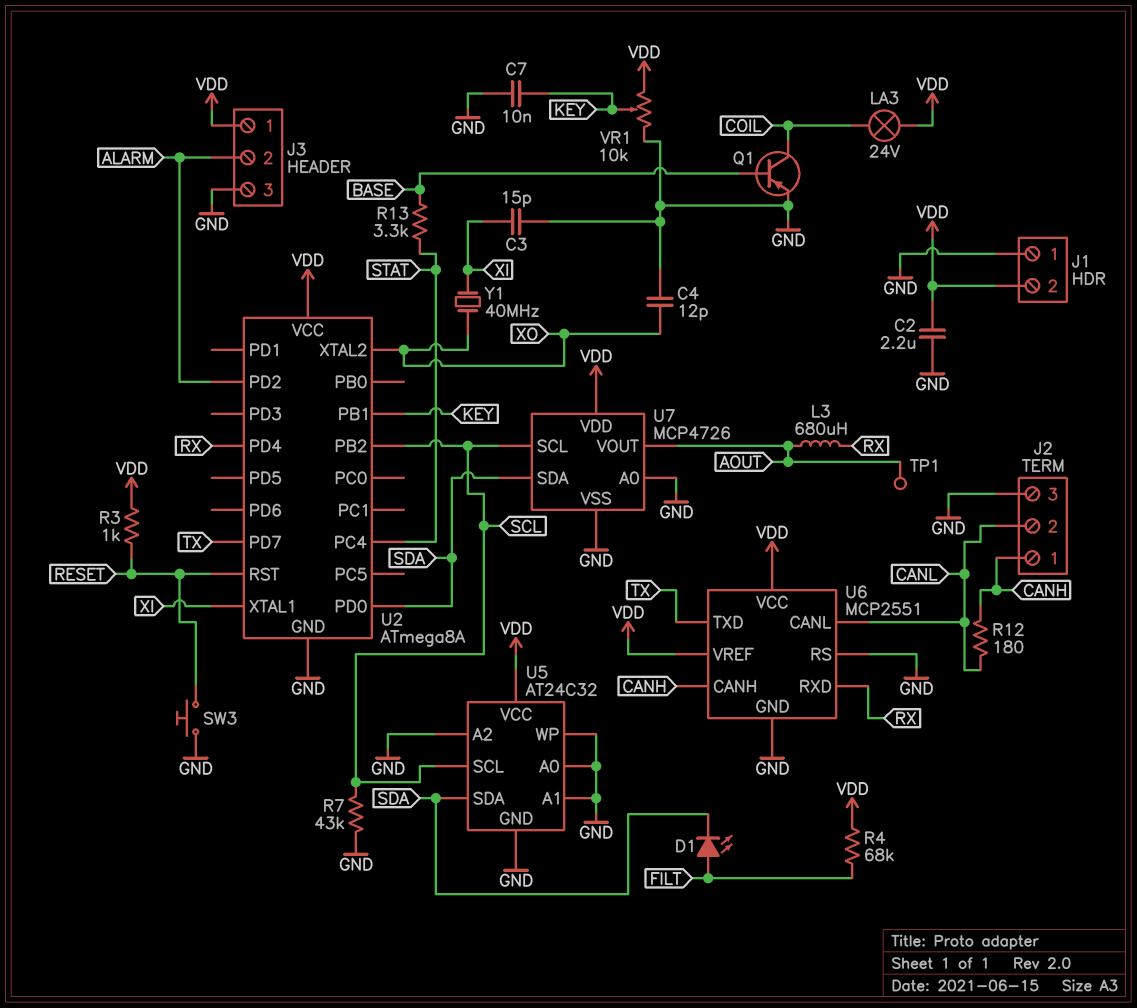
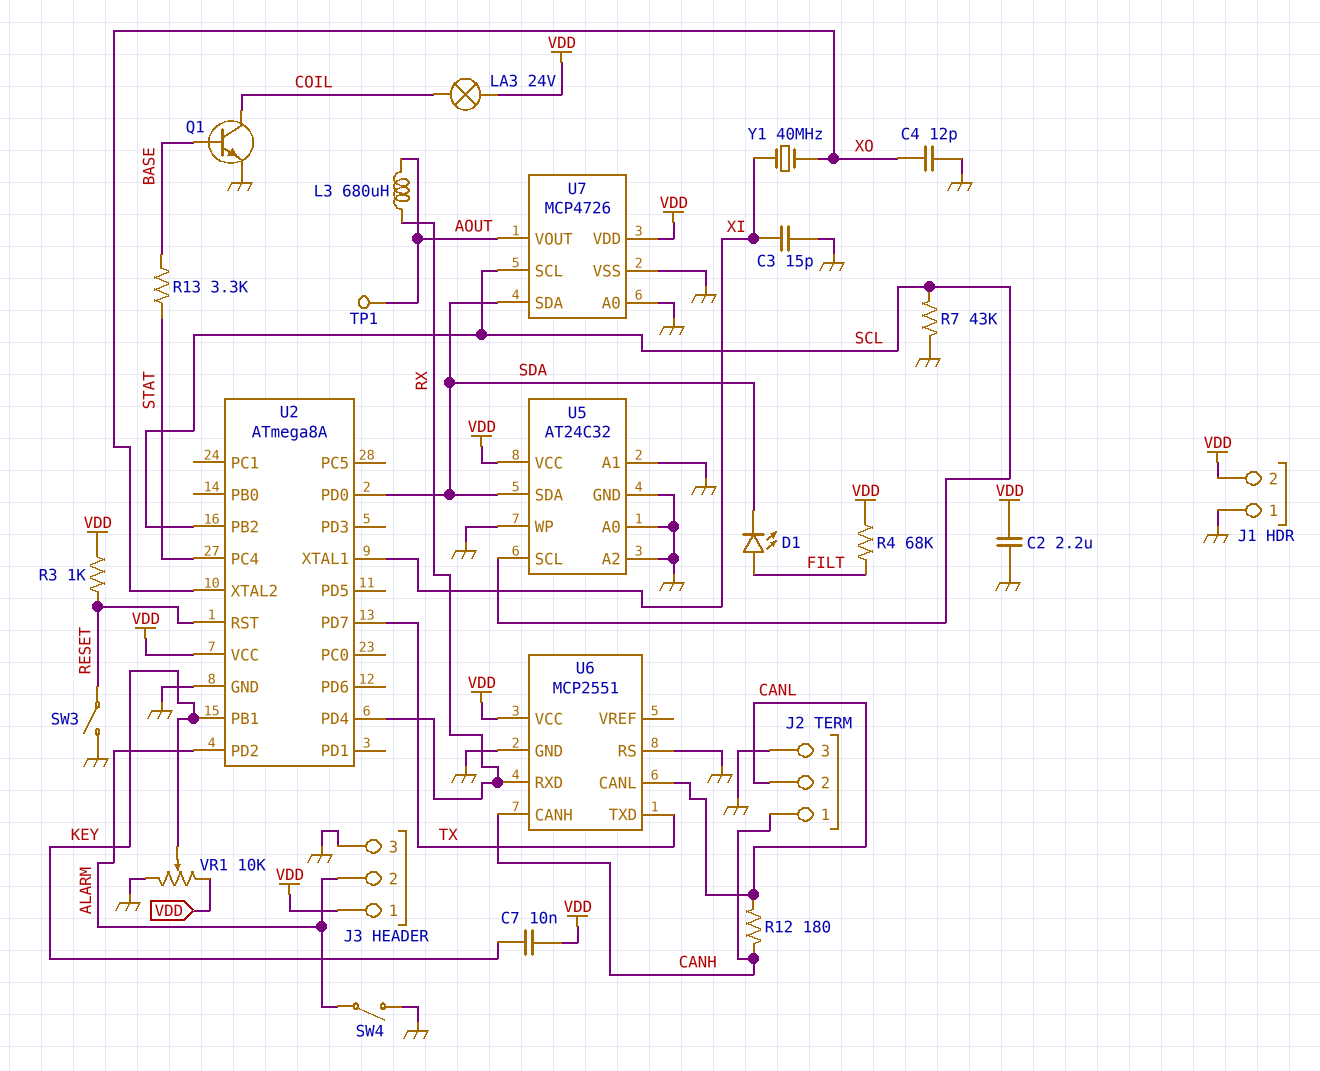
C7: 10nF (GND, KEY) -> 10nF (KEY, VDD)
Q1: PNP (B BASE, C COIL, E GND) -> NPN (B BASE, C COIL, E GND)
SW3: button (GND, RESET) -> switch (GND, RESET)
SW4: none -> switch (ALARM, GND)
U6 pin VREF: VDD -> none

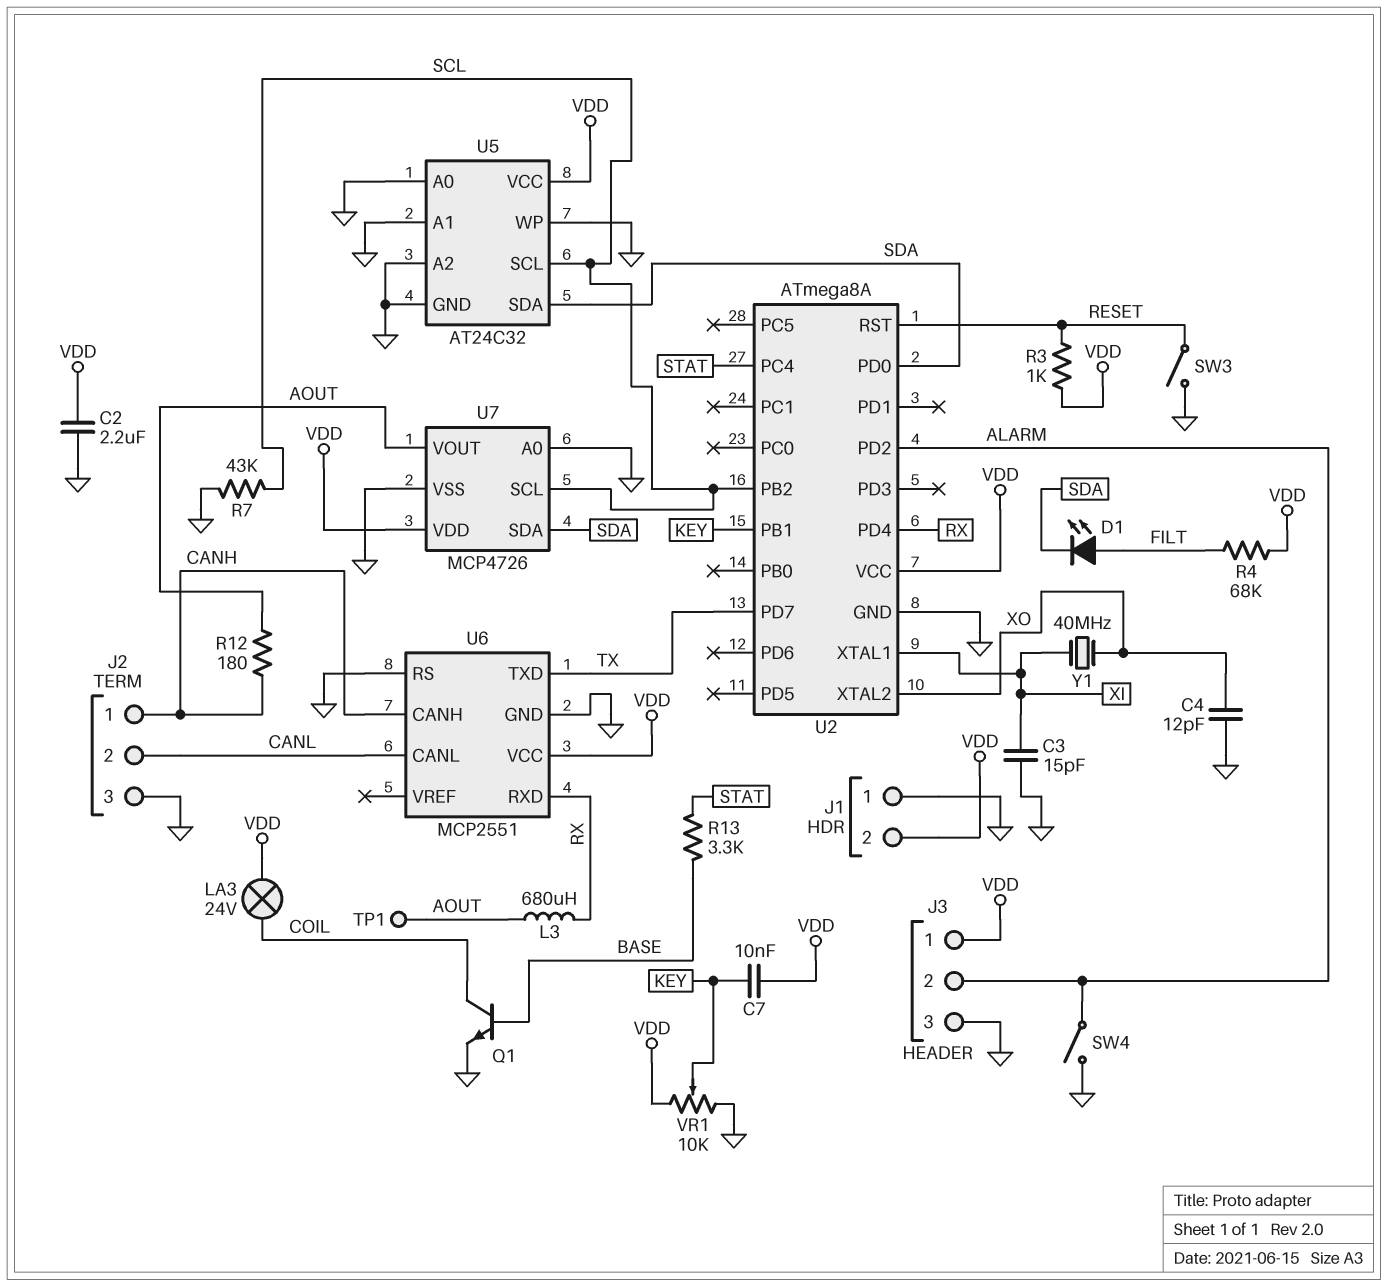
R12: 180 (CANH, CANL) -> 180 (AOUT, CANH)

